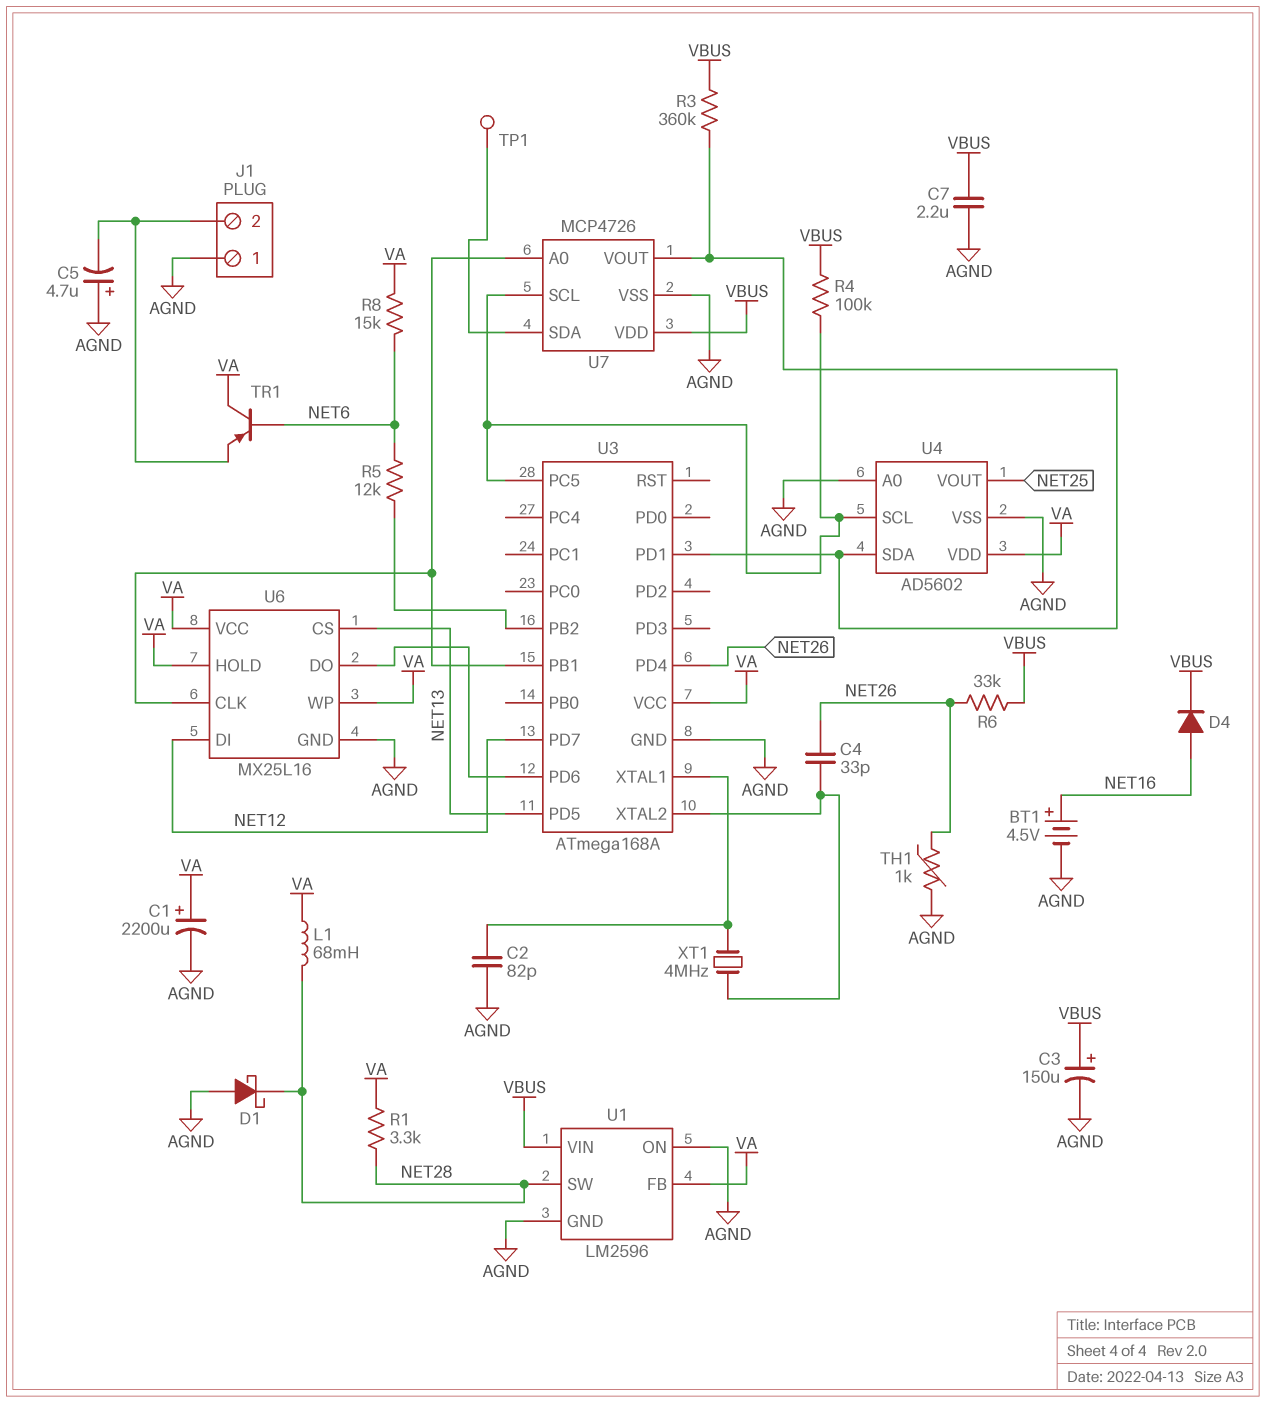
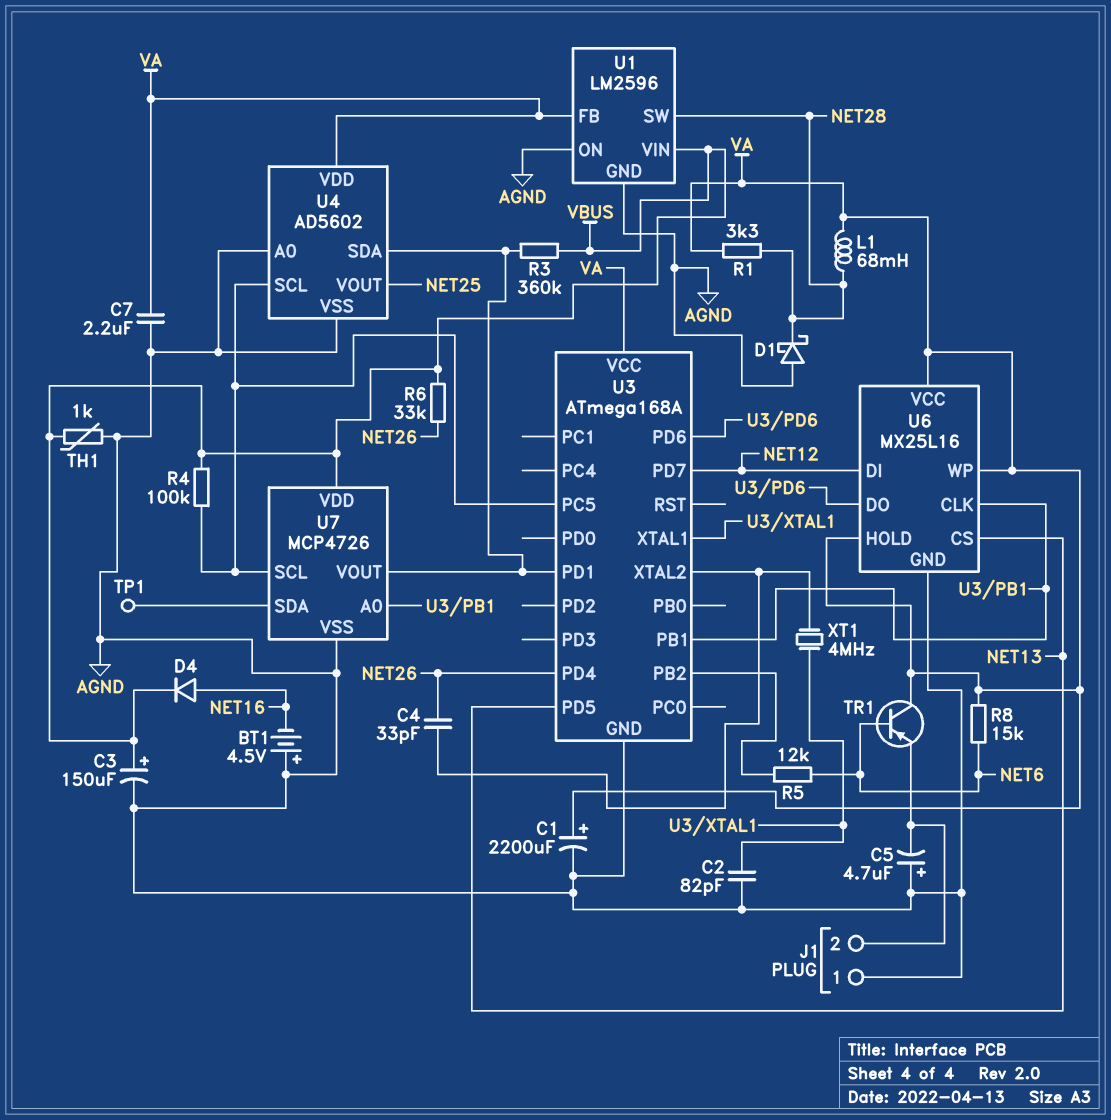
BT1: 4.5V (plus NET16, minus AGND) -> 4.5V (plus AGND, minus NET16)
C7: 2.2uF (AGND, VBUS) -> 2.2uF (AGND, VA)
TH1: 1k (AGND, NET26) -> 1k (AGND, VBUS)

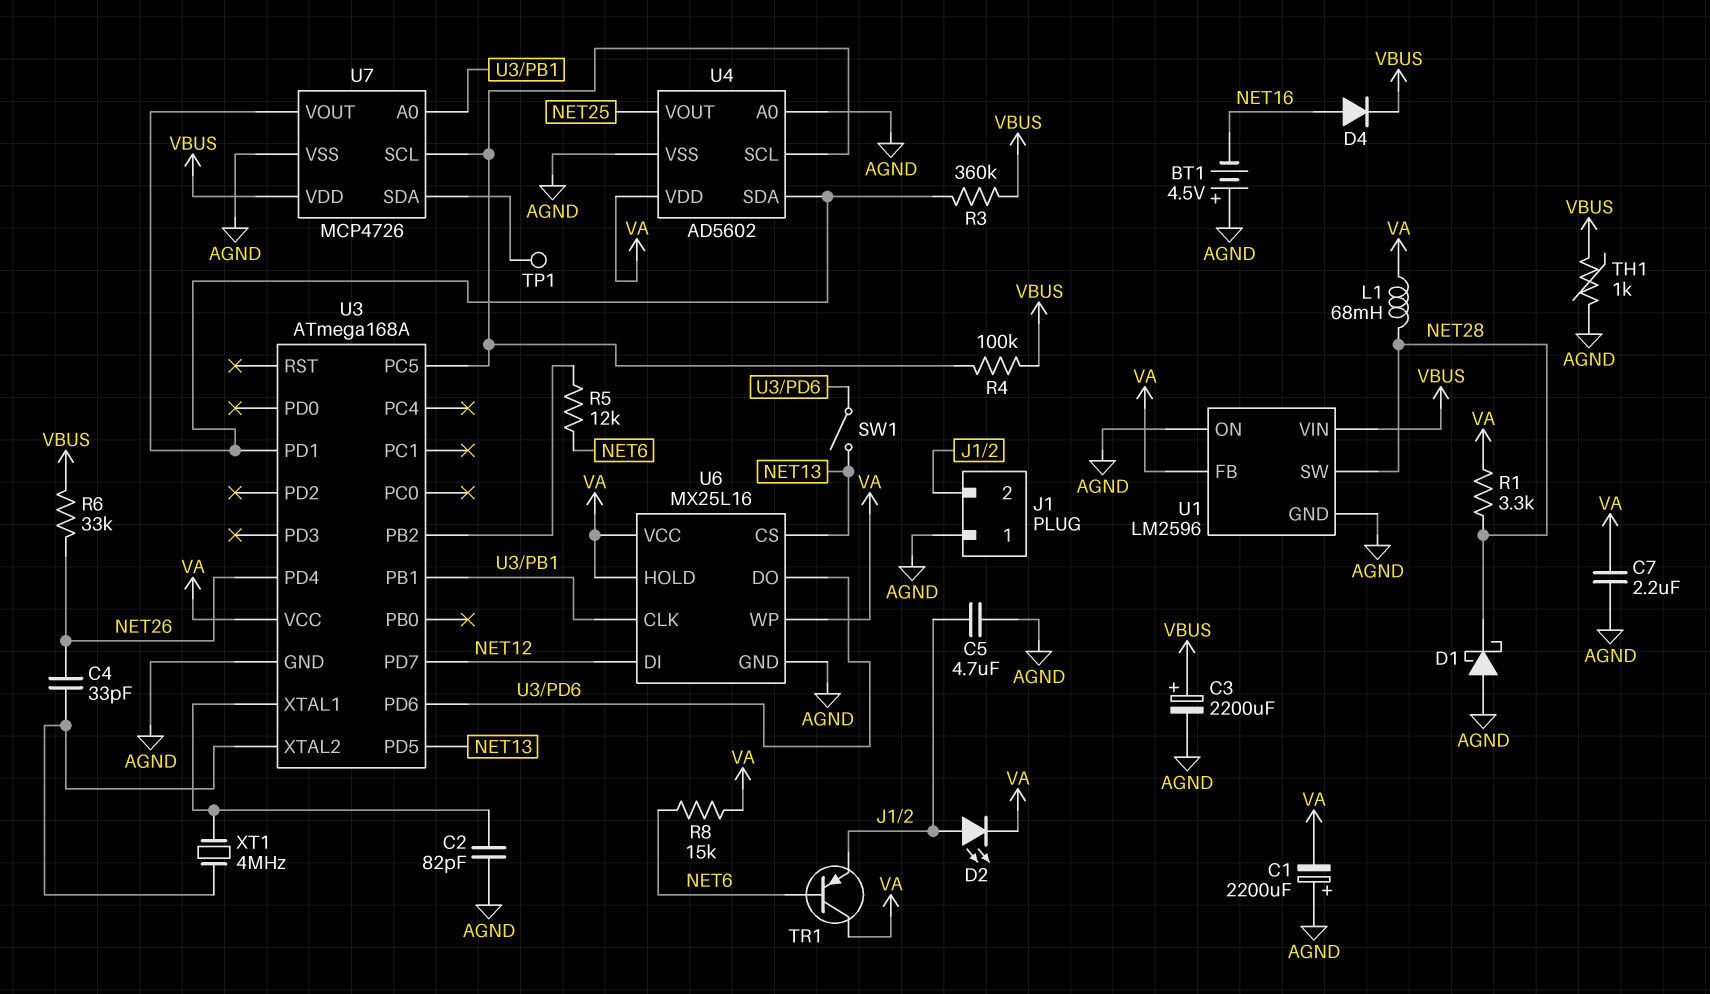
C1: 2200uF (plus VA, minus AGND) -> 2200uF (plus AGND, minus VA)
C3: 150uF (plus VBUS, minus AGND) -> 2200uF (plus VBUS, minus AGND)
C5: 4.7uF (plus AGND, minus J1/2) -> 4.7uF (AGND, J1/2)
D2: none -> LED (A J1/2, K VA)
SW1: none -> switch (NET13, U3/PD6)

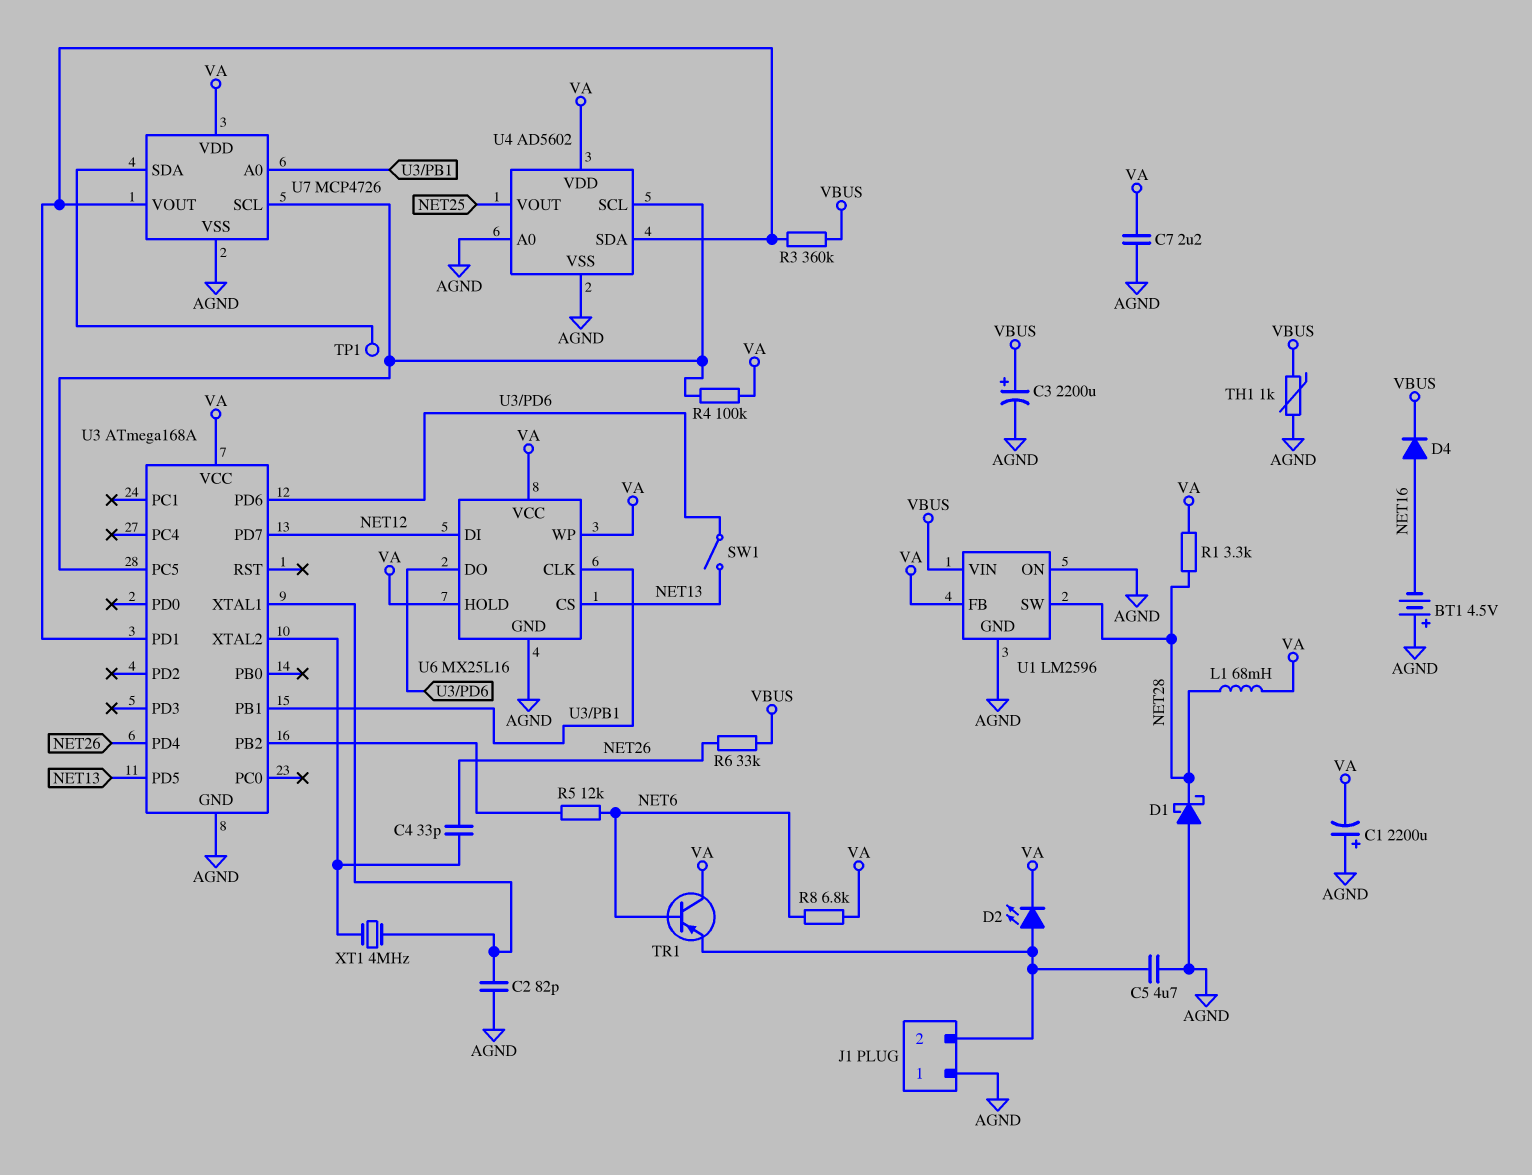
R4: 100k (U3/PC5, VBUS) -> 100k (U3/PC5, VA)
R8: 15k (NET6, VA) -> 6.8k (NET6, VA)
U7 pin VDD: VBUS -> VA

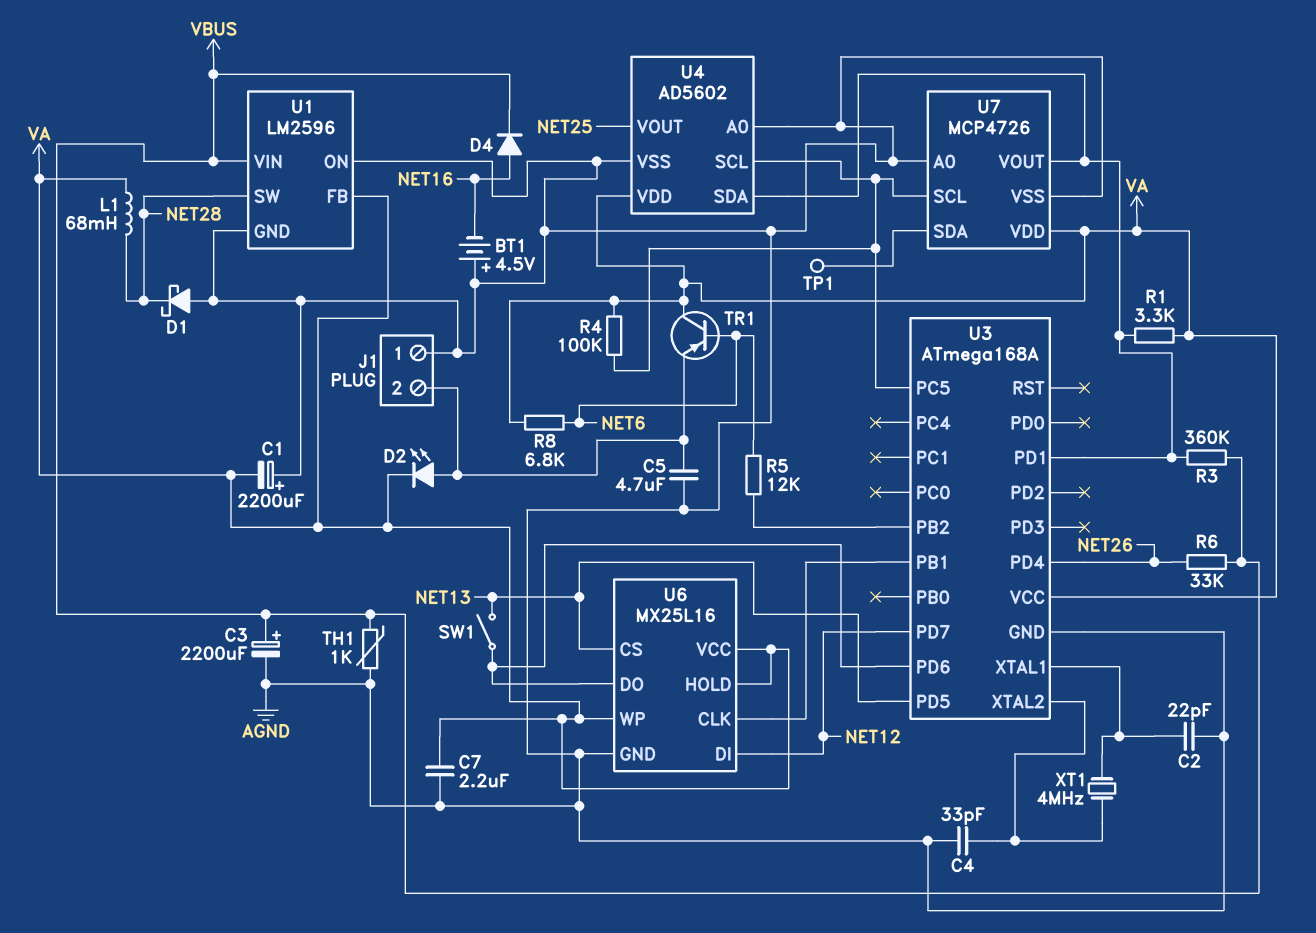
C2: 82pF (AGND, U3/XTAL1) -> 22pF (AGND, U3/XTAL1)
C4: 33pF (NET26, U3/XTAL2) -> 33pF (AGND, U3/XTAL2)
R1: 3.3k (NET28, VA) -> 3.3k (U3/PD1, VA)
U7 pin A0: U3/PB1 -> AGND

